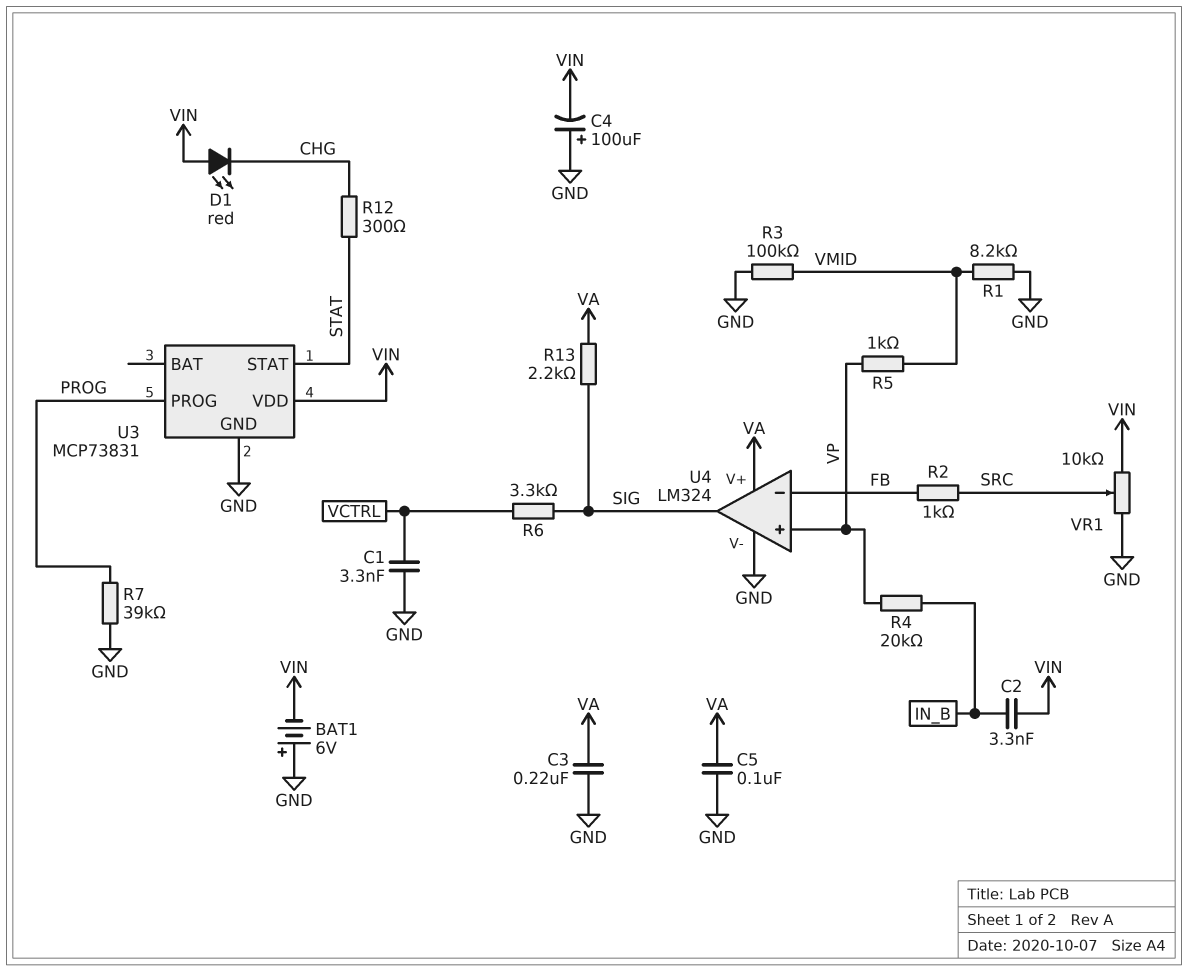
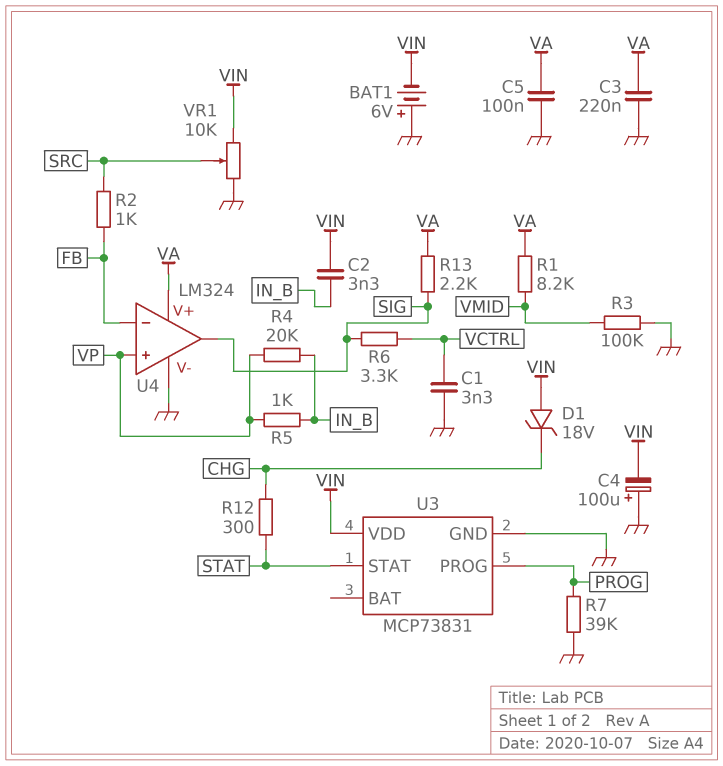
D1: LED red (A VIN, K CHG) -> zener 18V (A VIN, K CHG)
R1: 8.2k (GND, VMID) -> 8.2k (VA, VMID)
R5: 1k (VMID, VP) -> 1k (IN_B, VP)

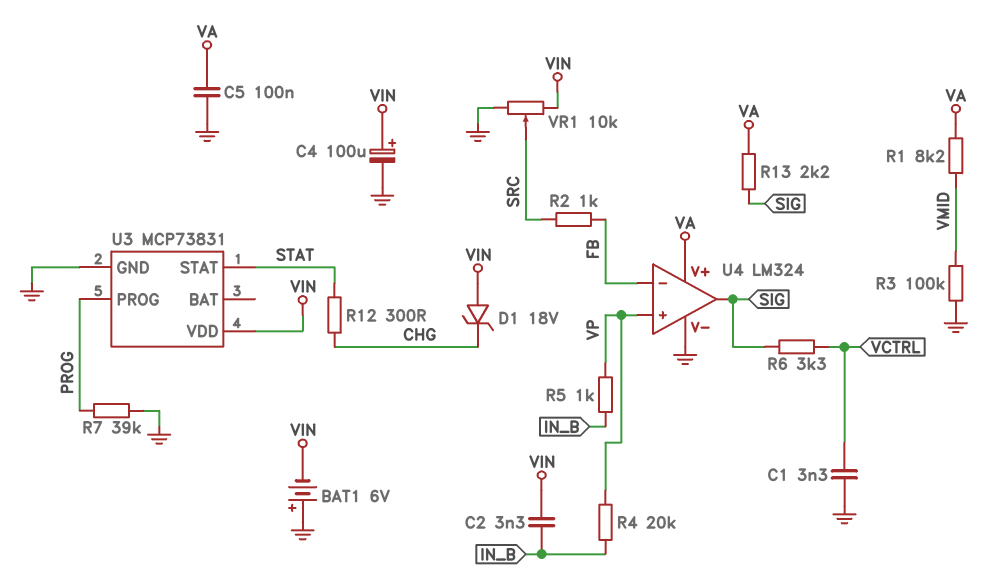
C3: 220nF (GND, VA) -> none
C4: 100uF (plus GND, minus VIN) -> 100uF (plus VIN, minus GND)

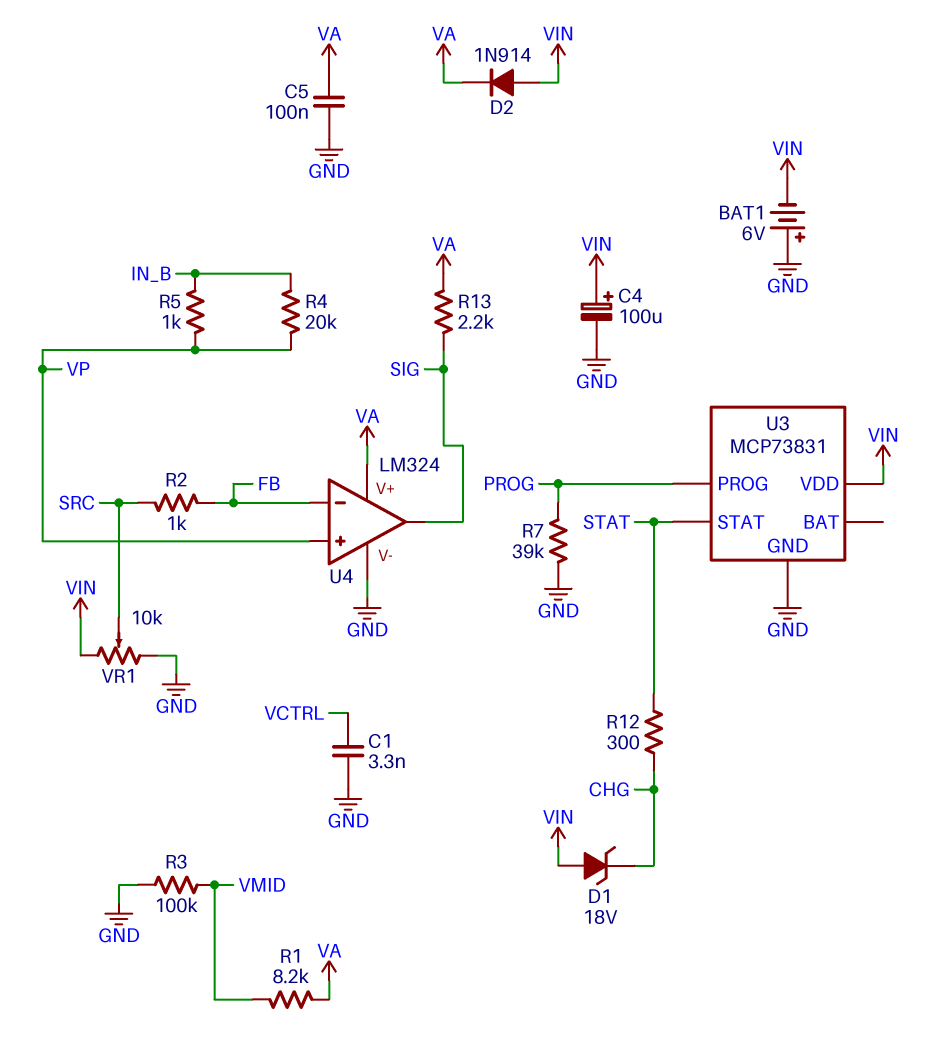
C2: 3.3nF (IN_B, VIN) -> none
D2: none -> diode 1N914 (A VIN, K VA)
R6: 3.3k (SIG, VCTRL) -> none

